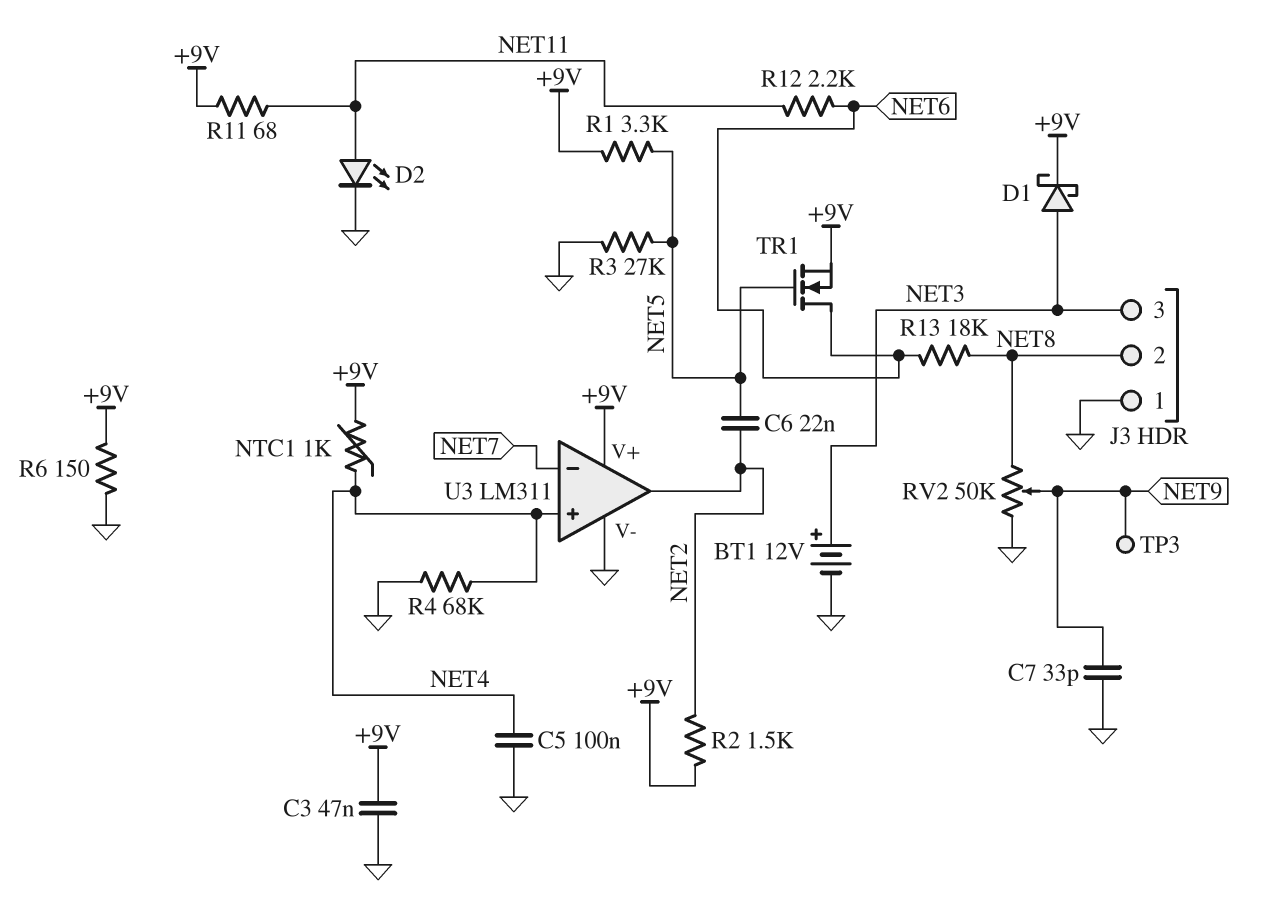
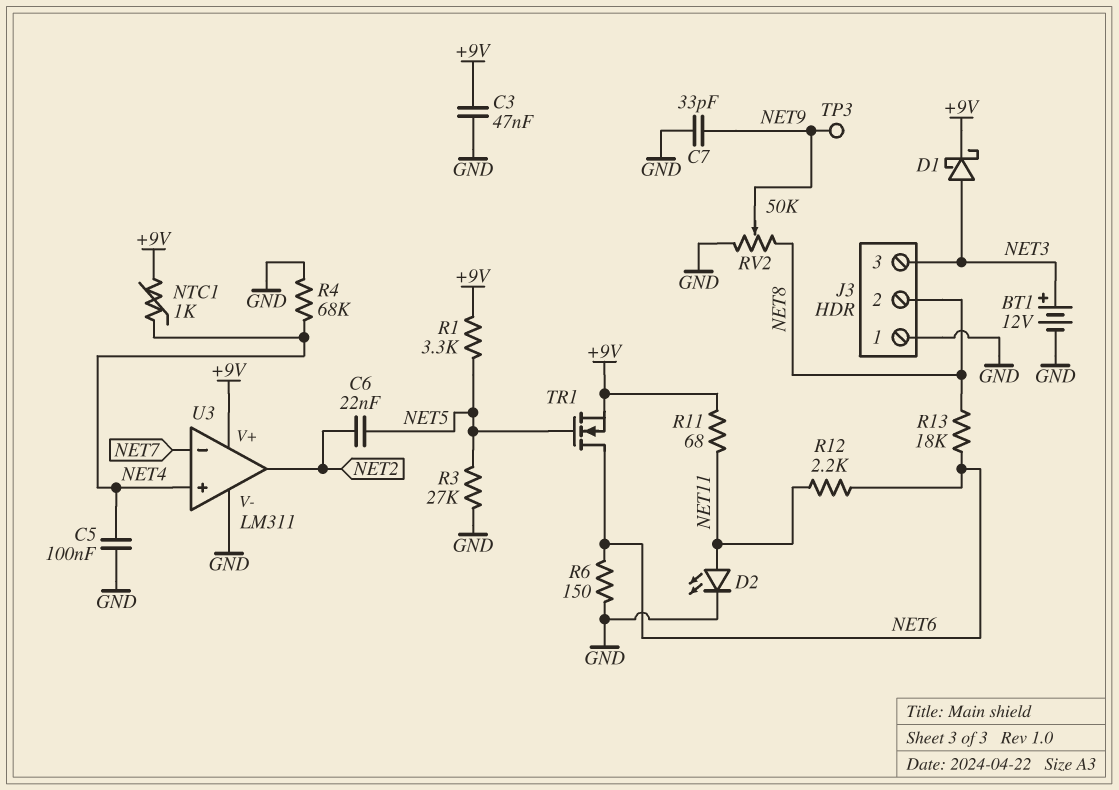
R2: 1.5k (+9V, NET2) -> none
R6: 150 (+9V, GND) -> 150 (GND, NET6)

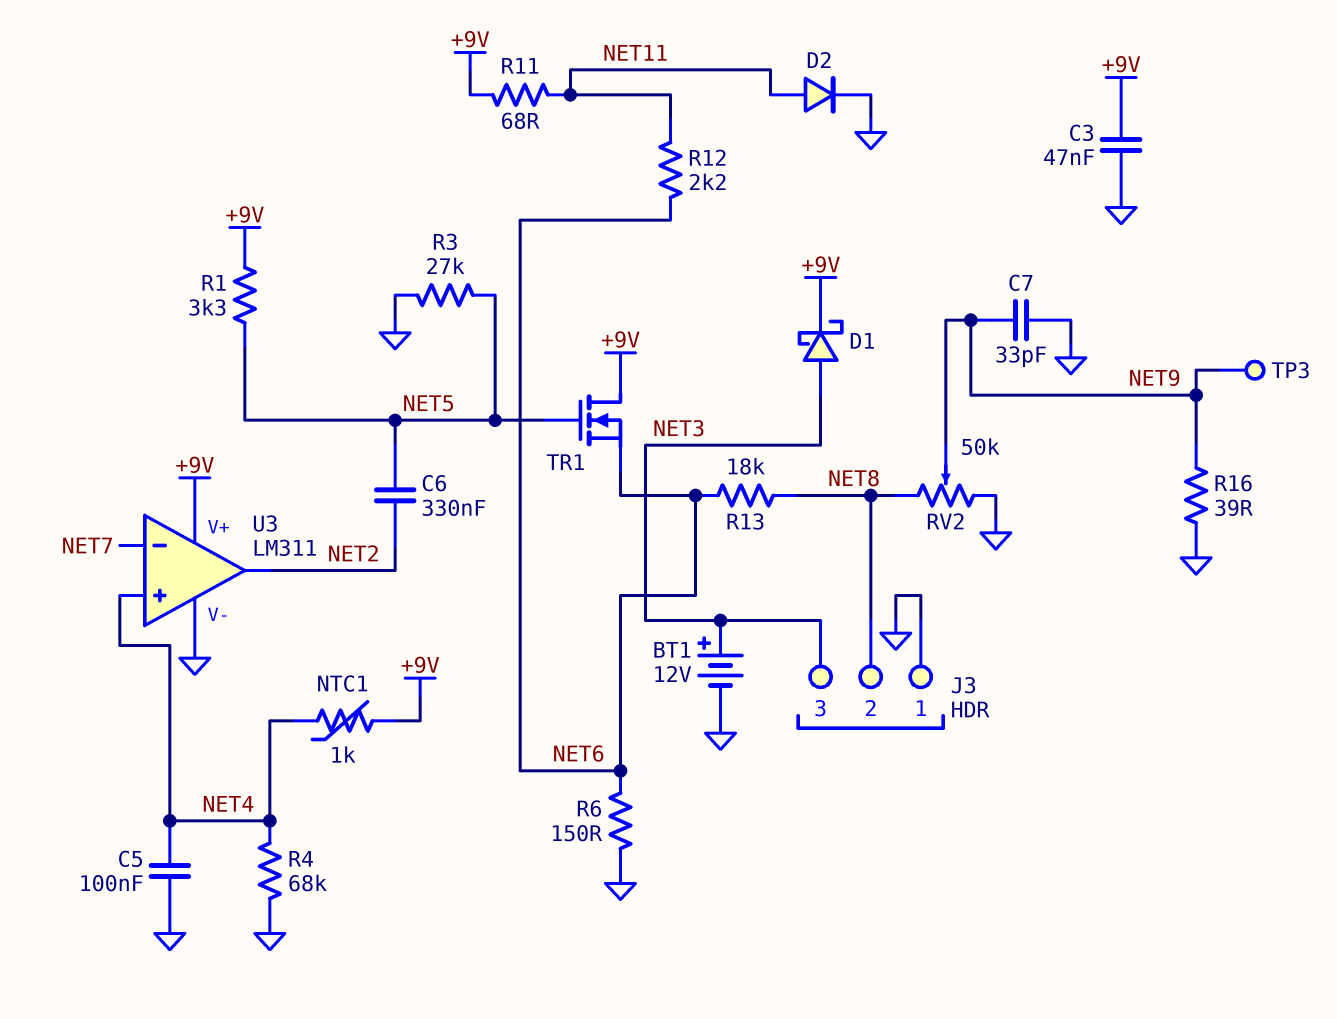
C6: 22nF (NET2, NET5) -> 330nF (NET2, NET5)
D2: LED (A NET11, K GND) -> diode (A NET11, K GND)
R16: none -> 39 (GND, NET9)
TR1: NMOS (G NET5, D NET6, S +9V) -> NMOS (G NET5, D +9V, S NET6)

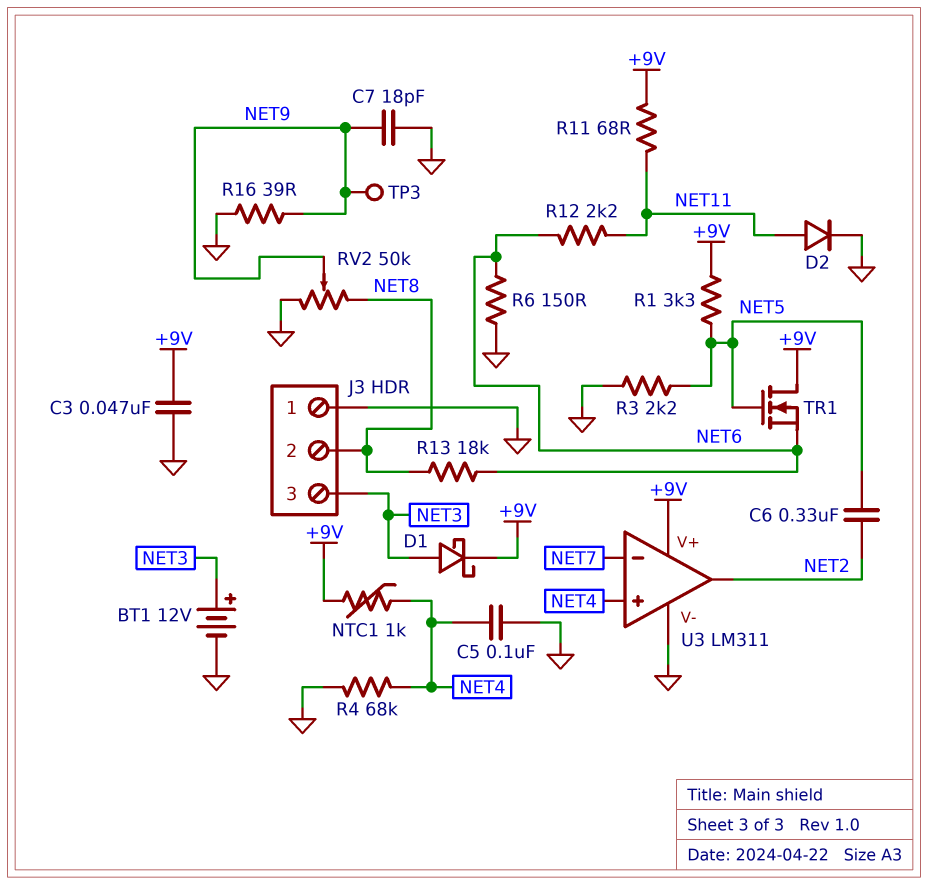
C7: 33pF (GND, NET9) -> 18pF (GND, NET9)
R3: 27k (GND, NET5) -> 2.2k (GND, NET5)

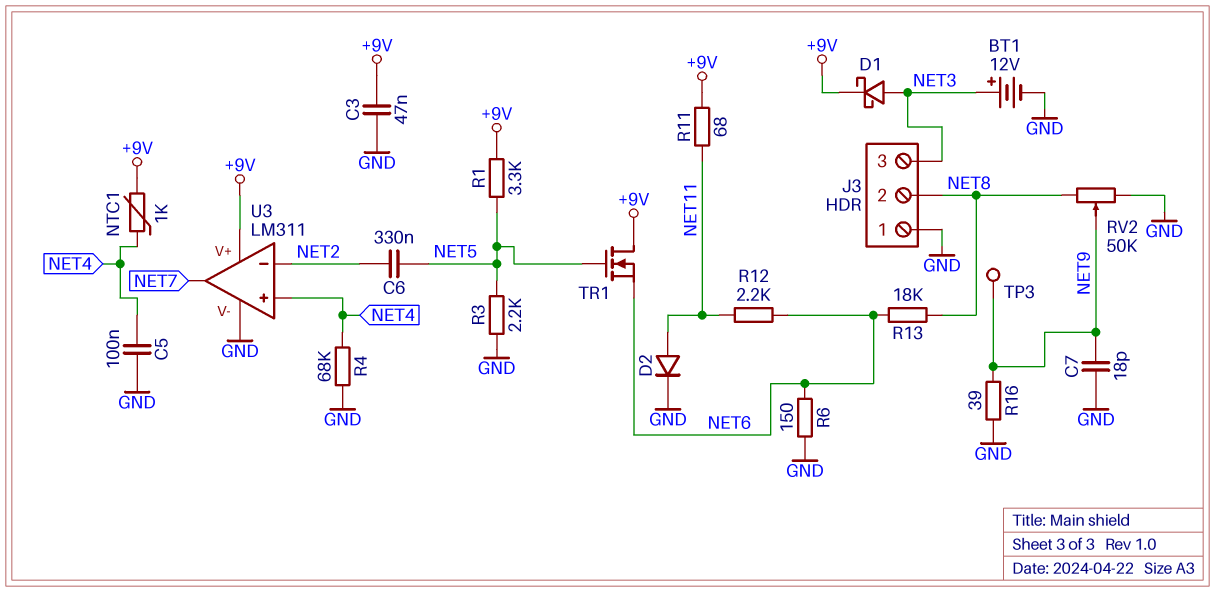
U3 pin in-: NET7 -> NET2
U3 pin out: NET2 -> NET7

